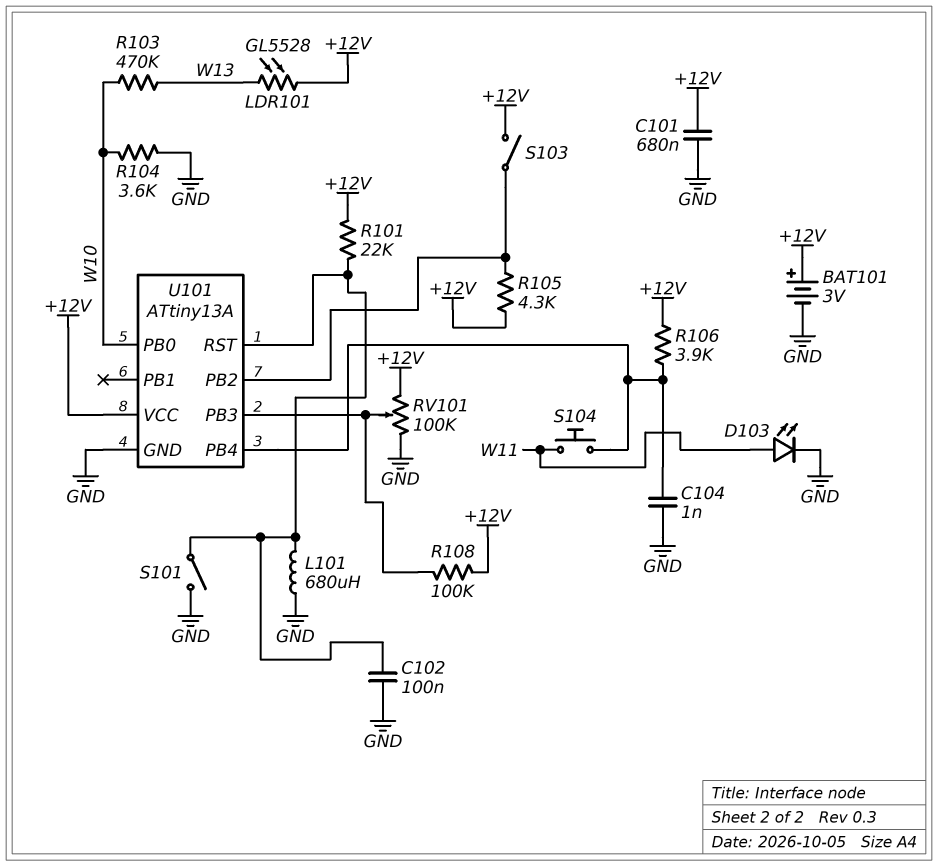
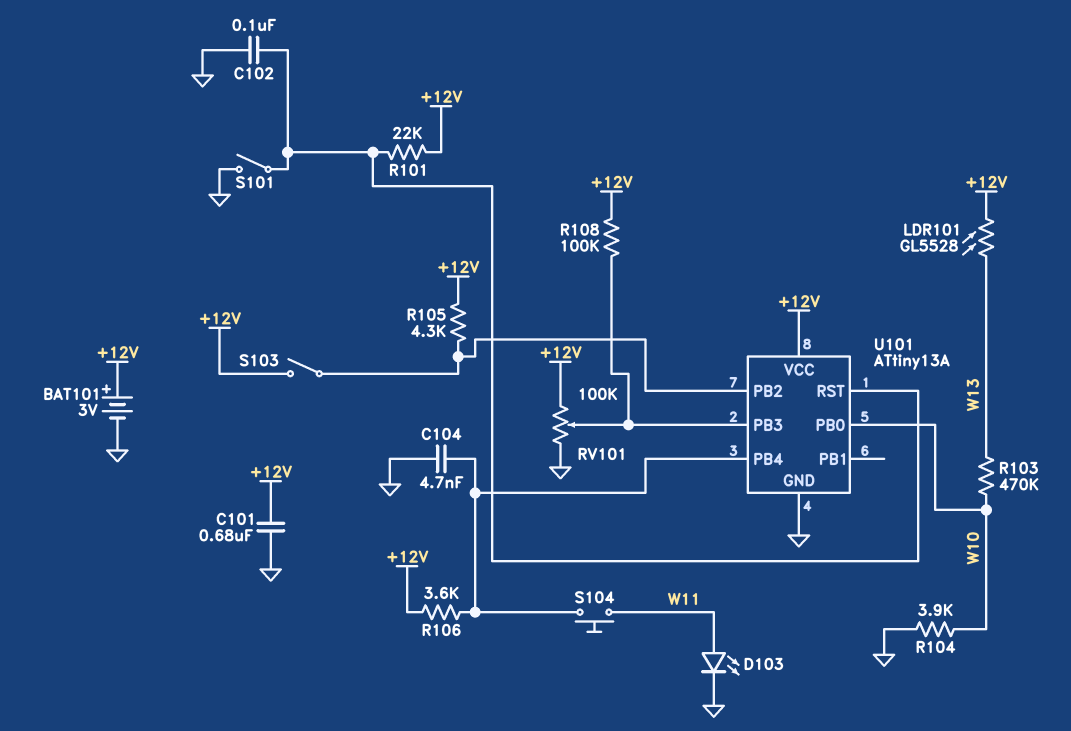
C104: 1nF (GND, U101/PB4) -> 4.7nF (GND, U101/PB4)
L101: 680uH (GND, U101/RST) -> none
R104: 3.6k (GND, W10) -> 3.9k (GND, W10)
R106: 3.9k (+12V, U101/PB4) -> 3.6k (+12V, U101/PB4)

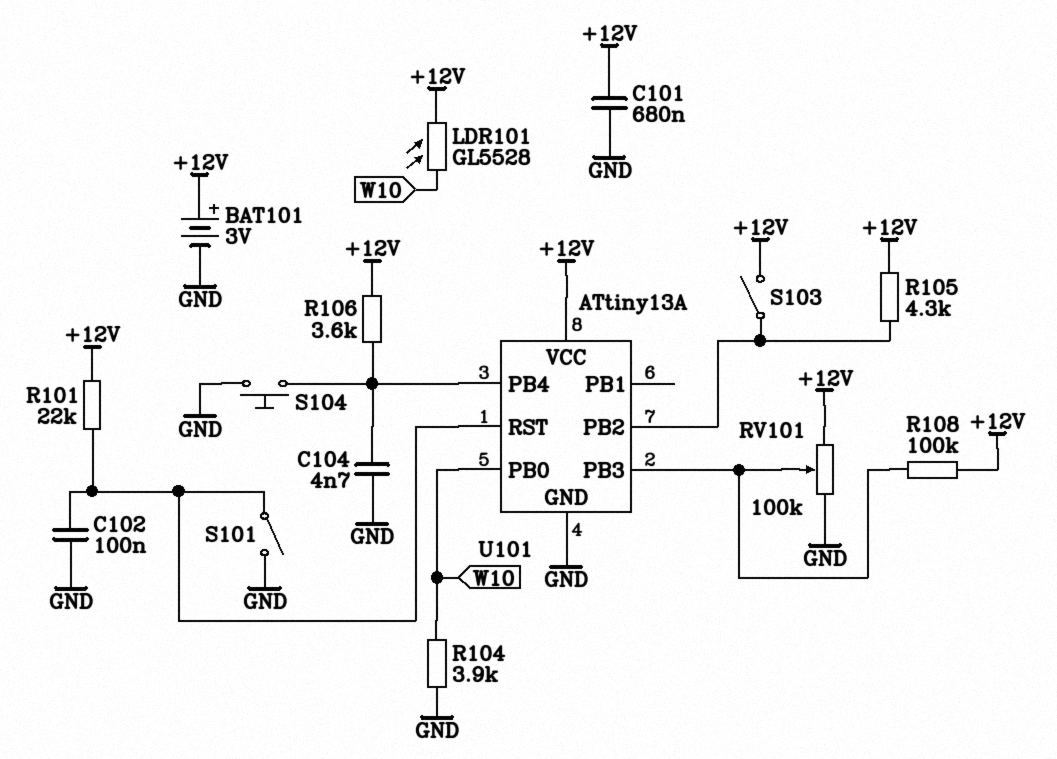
D103: LED (A W11, K GND) -> none
LDR101: GL5528 (+12V, W13) -> GL5528 (+12V, W10)
R103: 470k (W10, W13) -> none
S104: button (U101/PB4, W11) -> button (GND, U101/PB4)

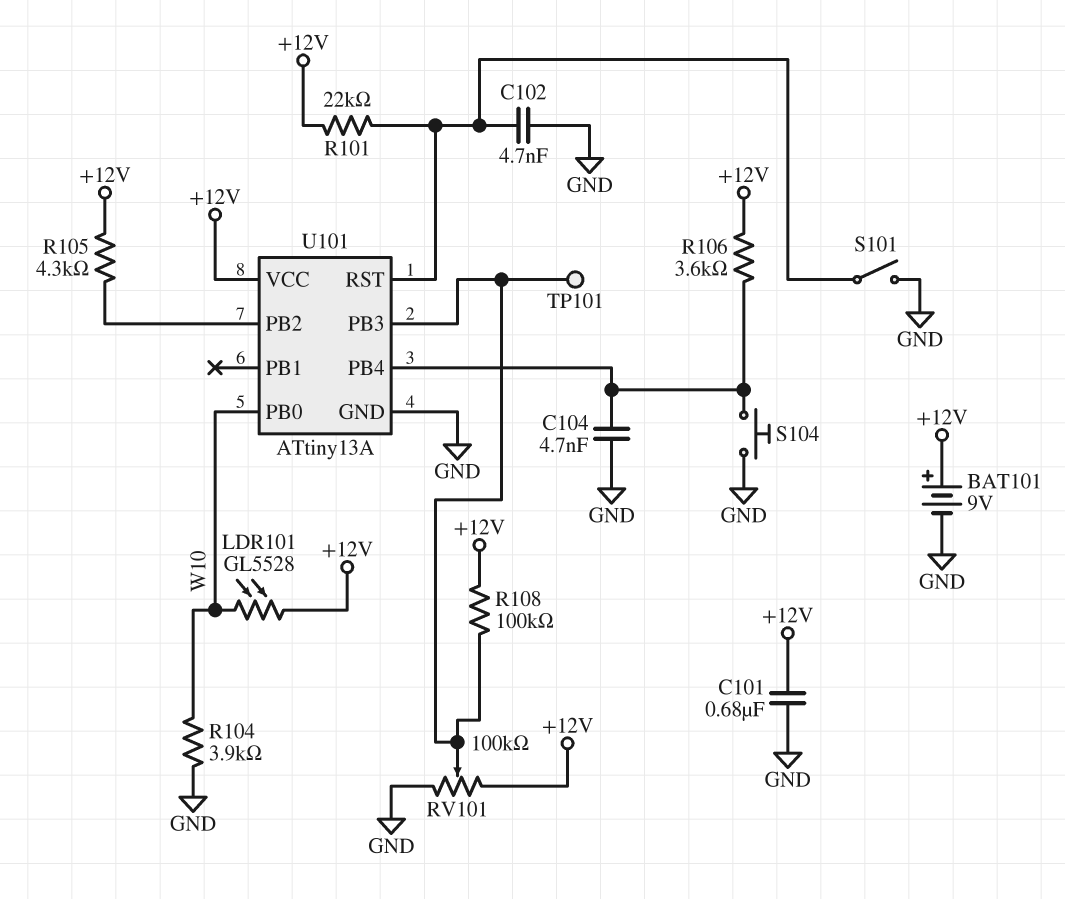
BAT101: 3V (plus +12V, minus GND) -> 9V (plus +12V, minus GND)
C102: 100nF (GND, U101/RST) -> 4.7nF (GND, U101/RST)
S103: switch (+12V, U101/PB2) -> none
TP101: none -> test point (U101/PB3)

